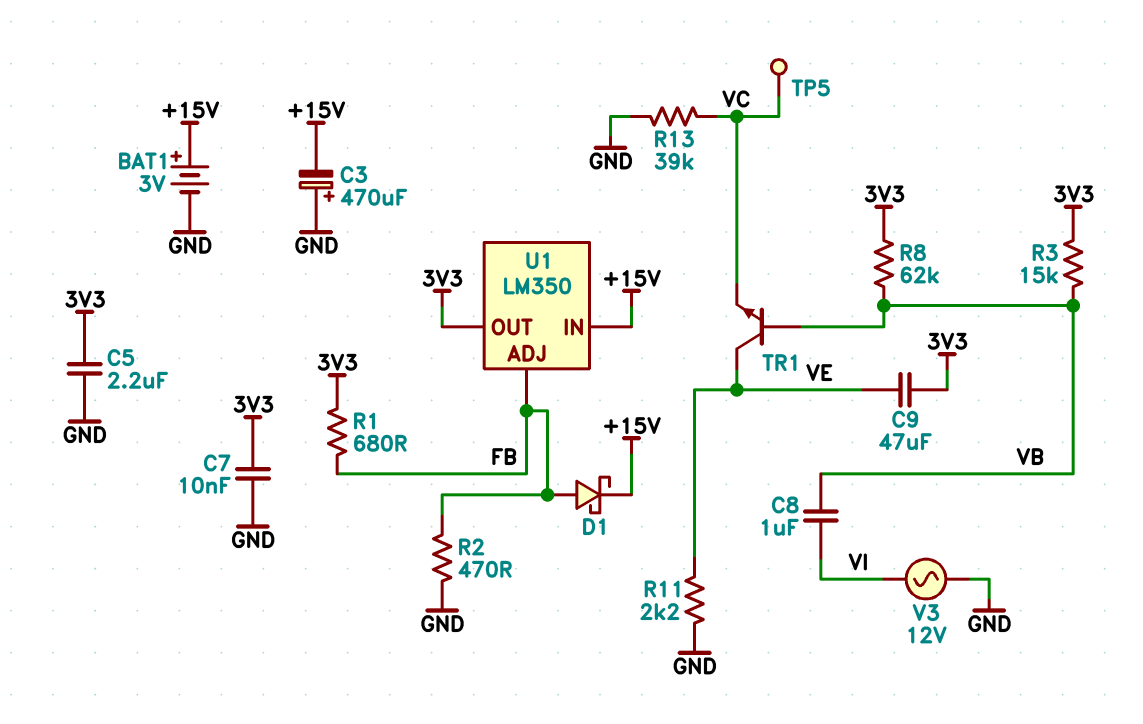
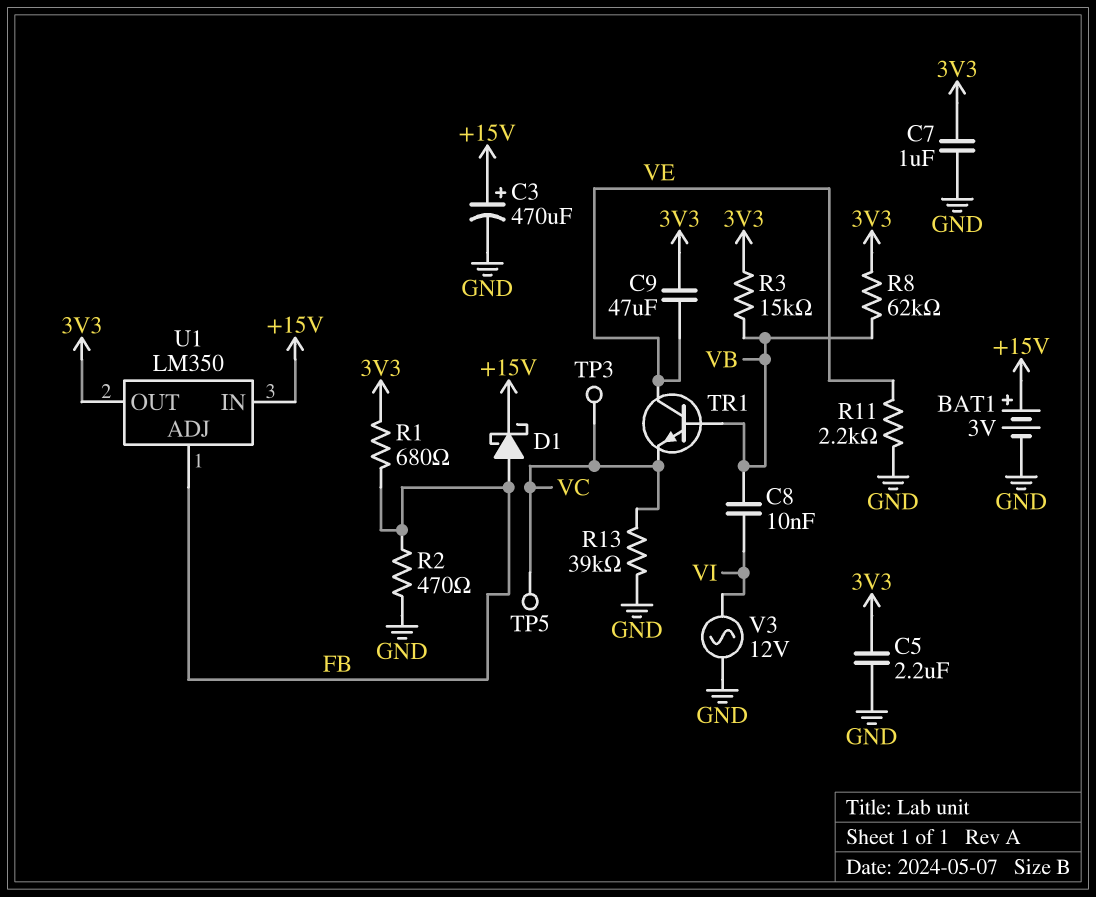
C3: 470uF (plus GND, minus +15V) -> 470uF (plus +15V, minus GND)
C7: 10nF (3V3, GND) -> 1uF (3V3, GND)
C8: 1uF (VB, VI) -> 10nF (VB, VI)
TP3: none -> test point (VC)

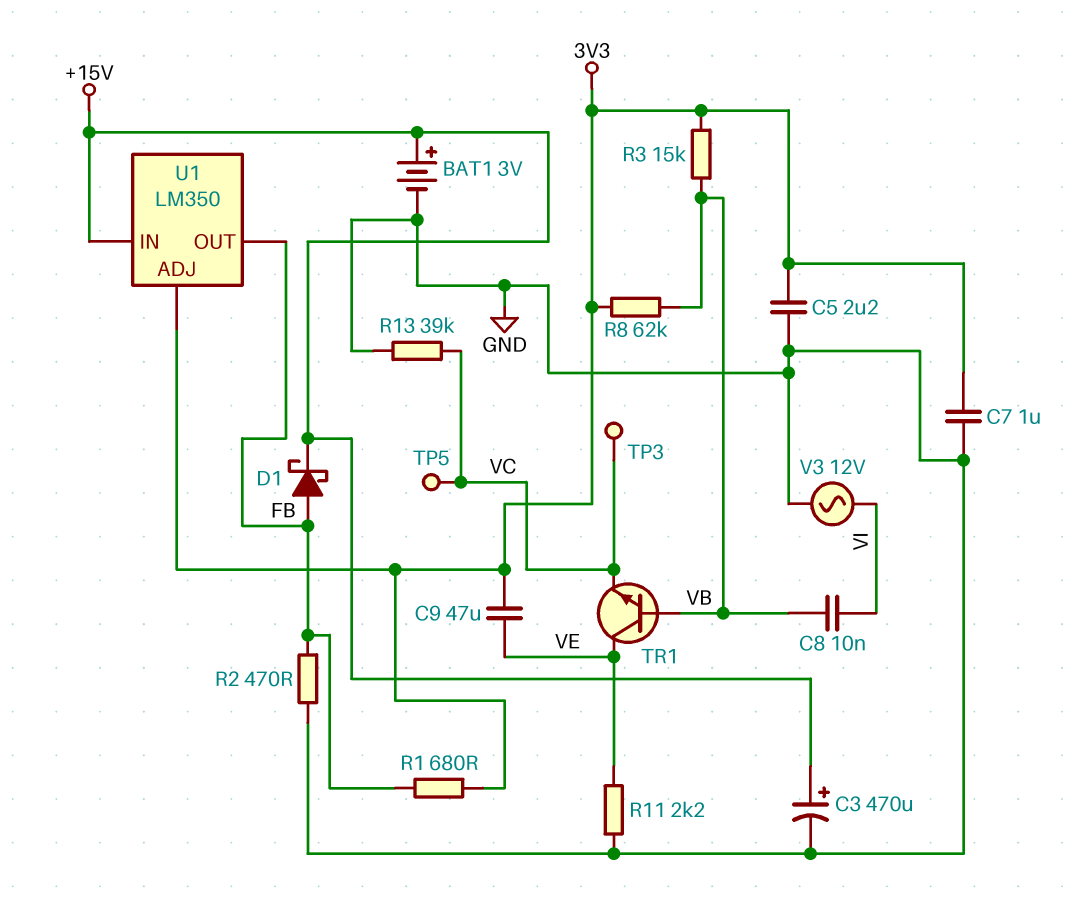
U1 pin ADJ: FB -> 3V3
U1 pin OUT: 3V3 -> FB

